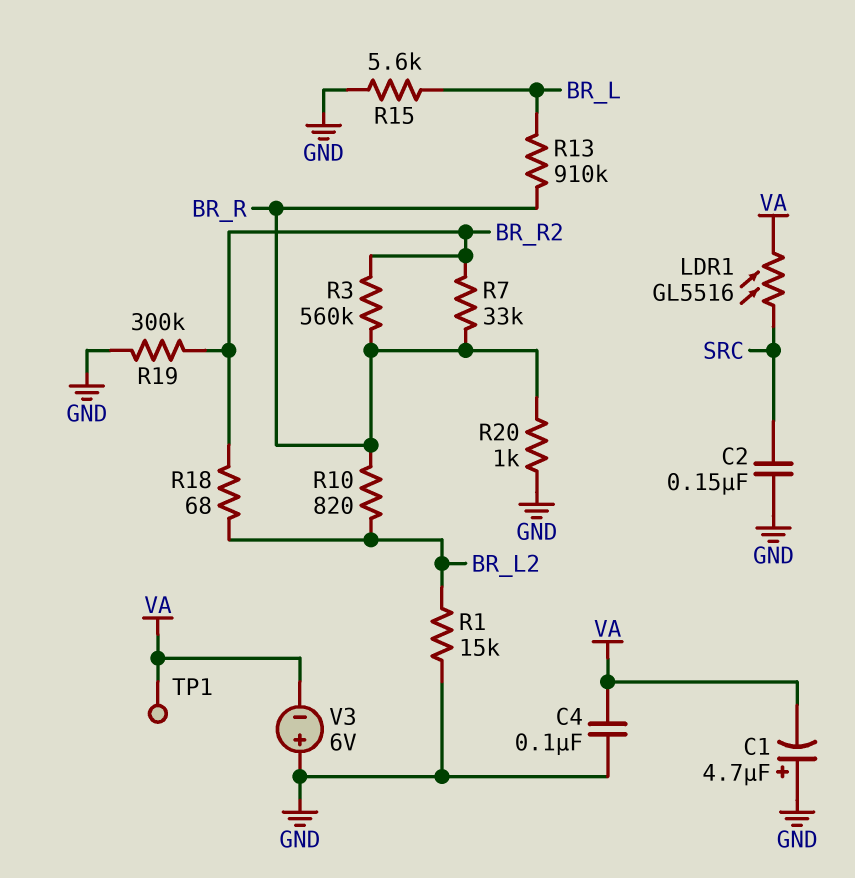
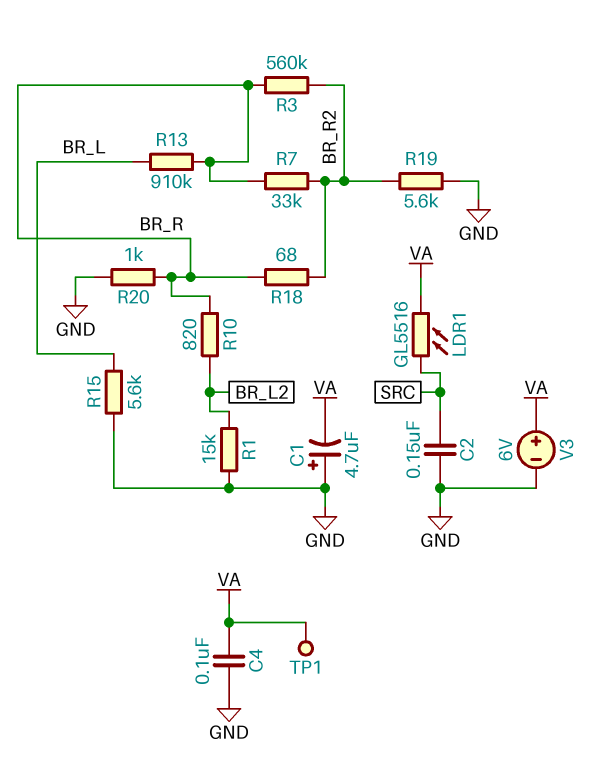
R18: 68 (BR_L2, BR_R2) -> 68 (BR_R, BR_R2)
R19: 300k (BR_R2, GND) -> 5.6k (BR_R2, GND)
V3: 6V (plus GND, minus VA) -> 6V (plus VA, minus GND)

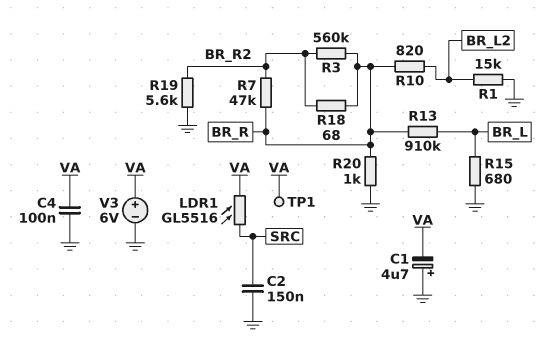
R7: 33k (BR_R, BR_R2) -> 47k (BR_R, BR_R2)
R15: 5.6k (BR_L, GND) -> 680 (BR_L, GND)

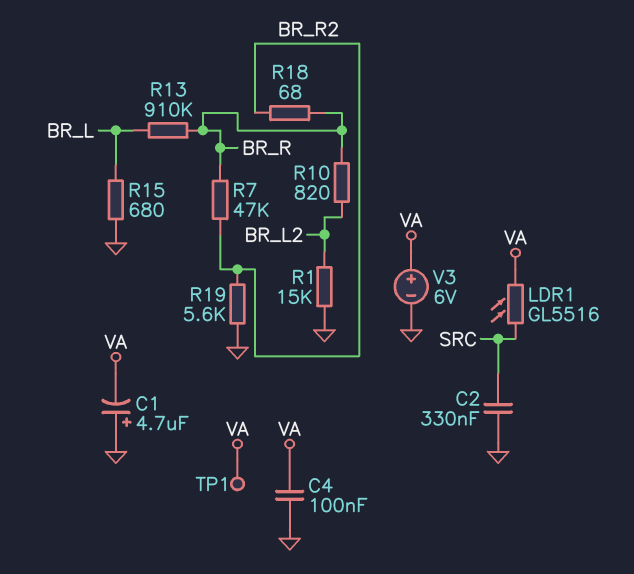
C2: 150nF (GND, SRC) -> 330nF (GND, SRC)
R3: 560k (BR_R, BR_R2) -> none
R20: 1k (BR_R, GND) -> none

